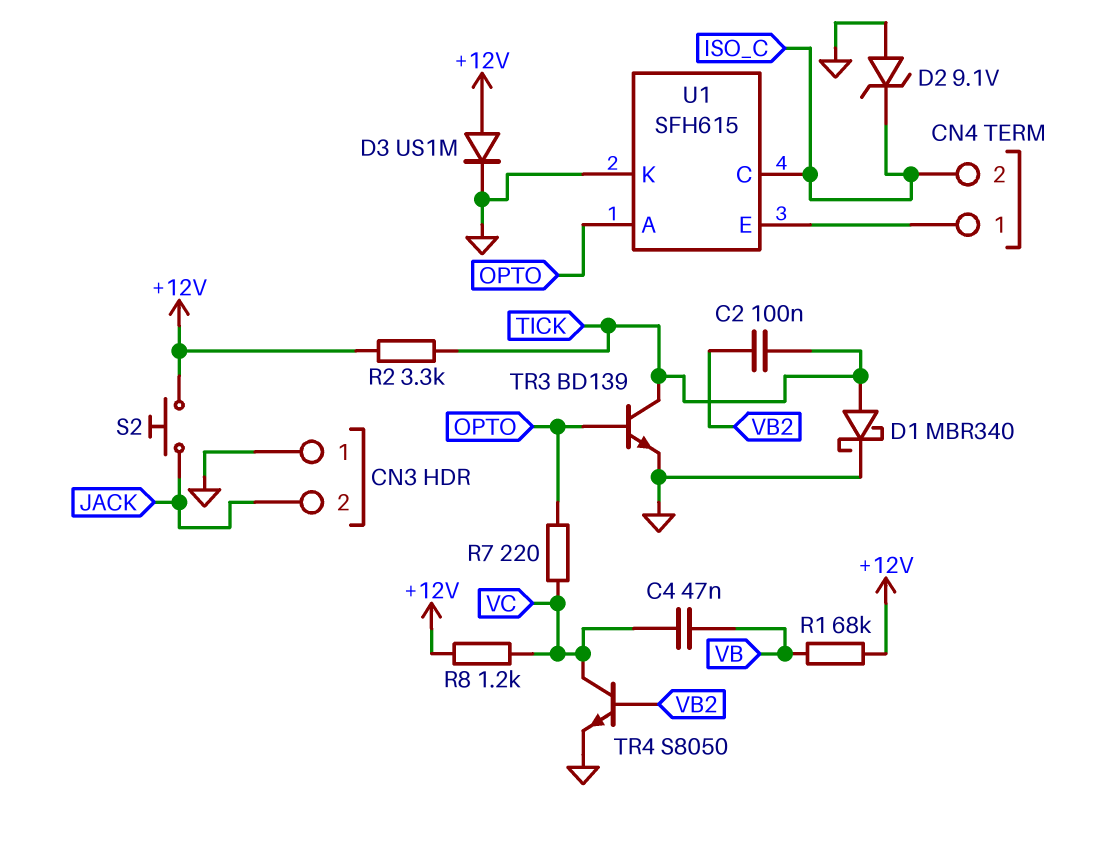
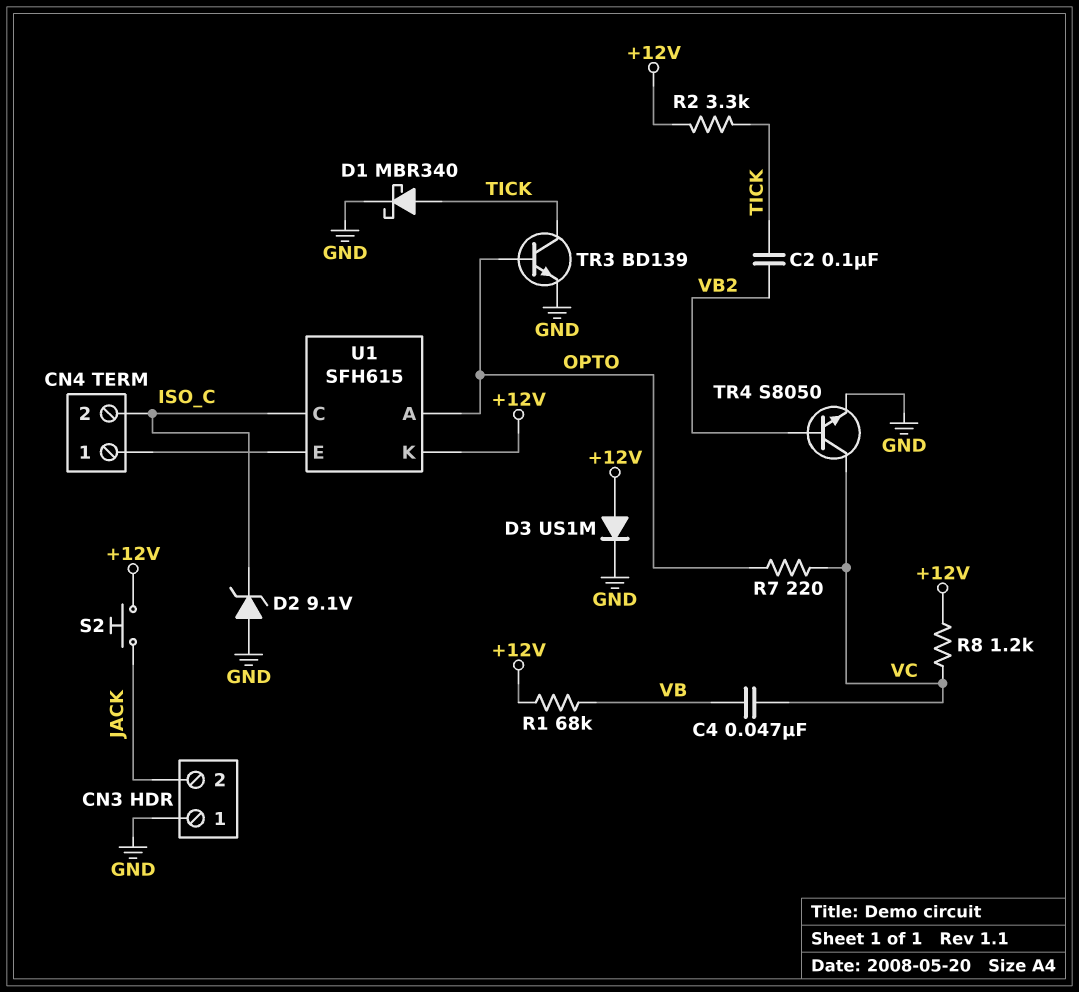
U1 pin K: GND -> +12V

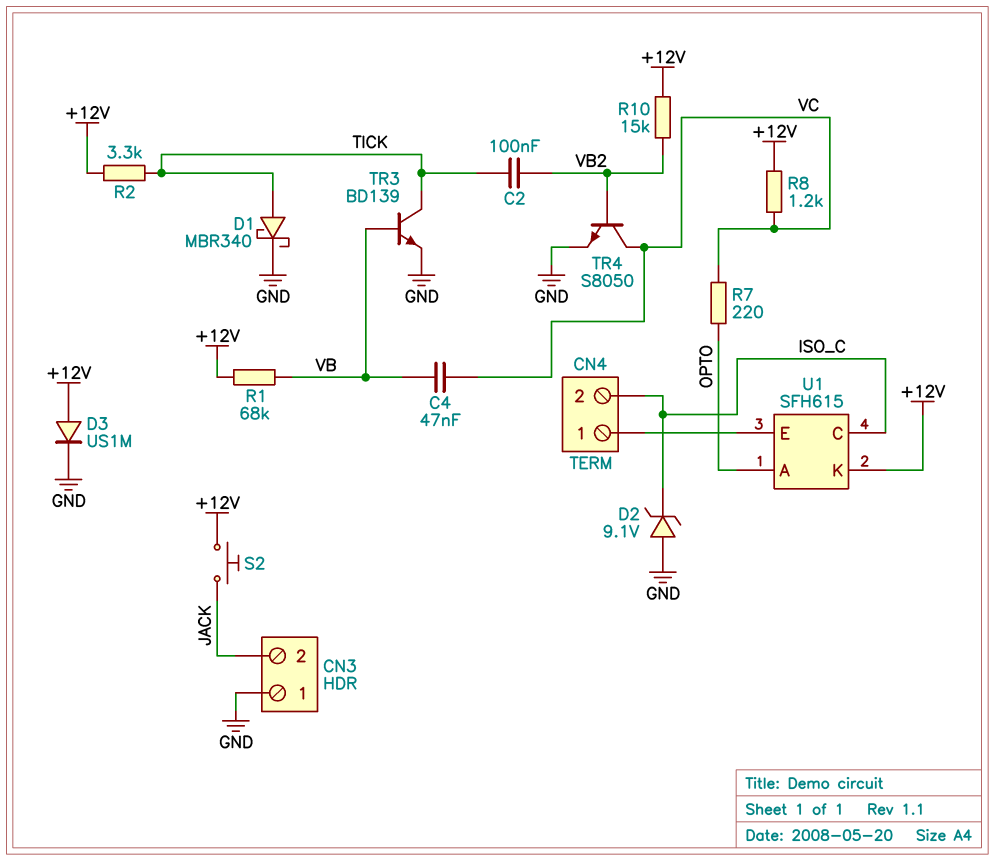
R10: none -> 15k (+12V, VB2)
TR3: NPN BD139 (B OPTO, C TICK, E GND) -> NPN BD139 (B VB, C TICK, E GND)

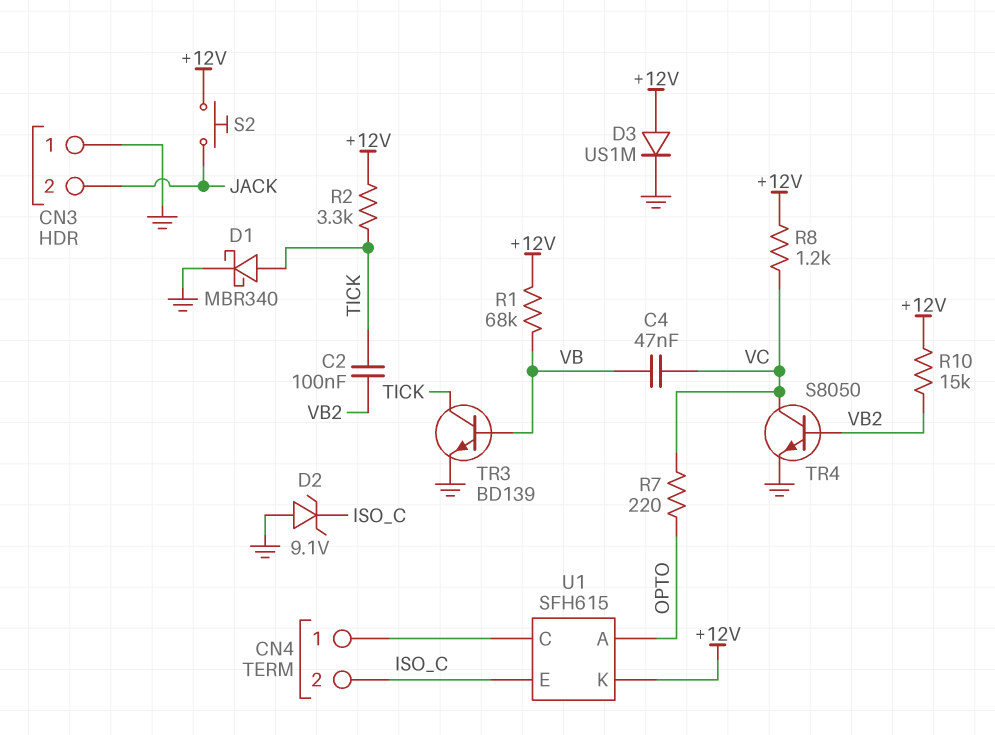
U1 pin C: ISO_C -> CN4/1
U1 pin E: CN4/1 -> ISO_C

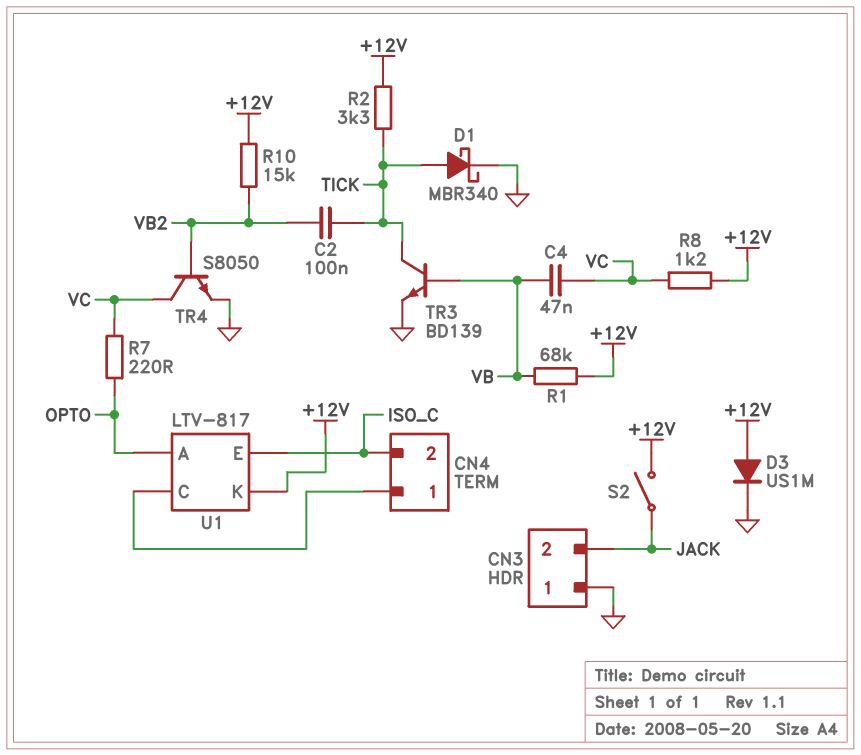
D2: zener 9.1V (A GND, K ISO_C) -> none
S2: button (+12V, JACK) -> switch (+12V, JACK)
U1: SFH615 -> LTV-817

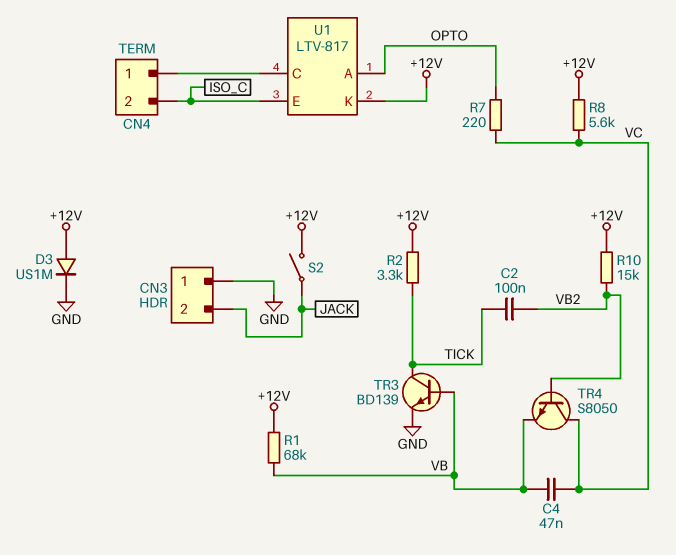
D1: schottky MBR340 (A TICK, K GND) -> none
R8: 1.2k (+12V, VC) -> 5.6k (+12V, VC)
TR4: NPN S8050 (B VB2, C VC, E GND) -> NPN S8050 (B VB2, C VC, E VB)

